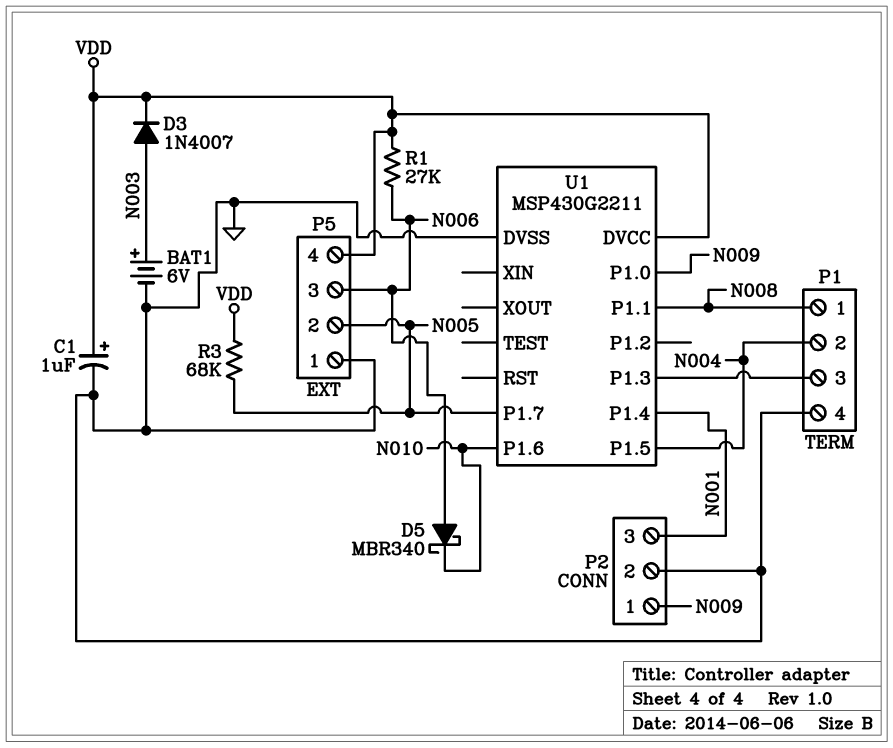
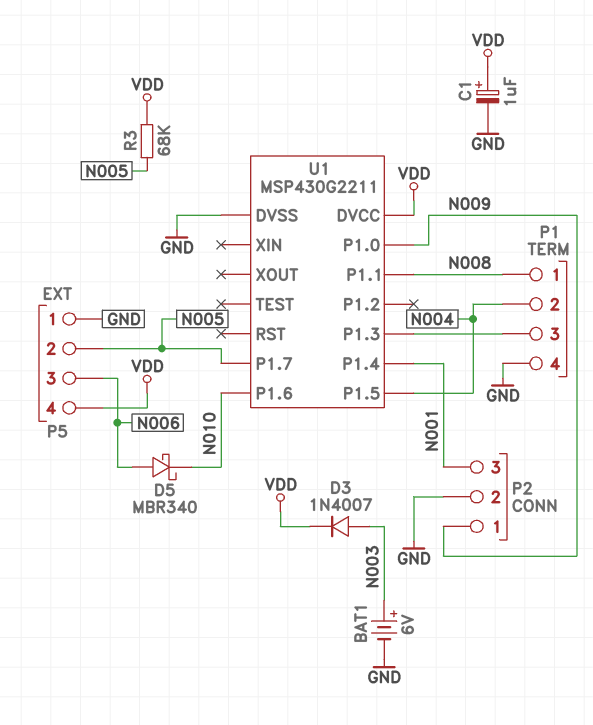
R1: 27k (N006, VDD) -> none

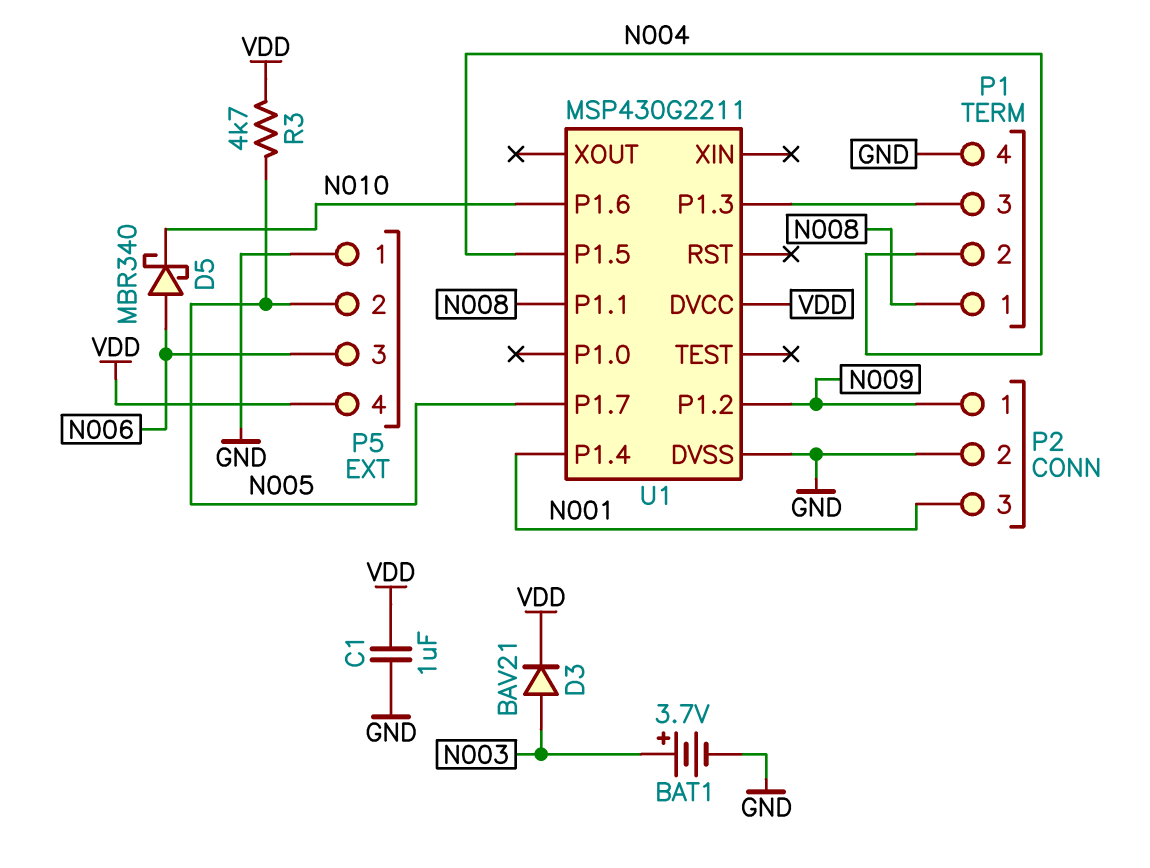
BAT1: 6V (plus N003, minus GND) -> 3.7V (plus N003, minus GND)
C1: 1uF (plus VDD, minus GND) -> 1uF (GND, VDD)
D3: diode 1N4007 (A N003, K VDD) -> diode BAV21 (A N003, K VDD)
R3: 68k (N005, VDD) -> 4.7k (N005, VDD)
U1 pin P1.0: N009 -> none
U1 pin P1.2: none -> N009

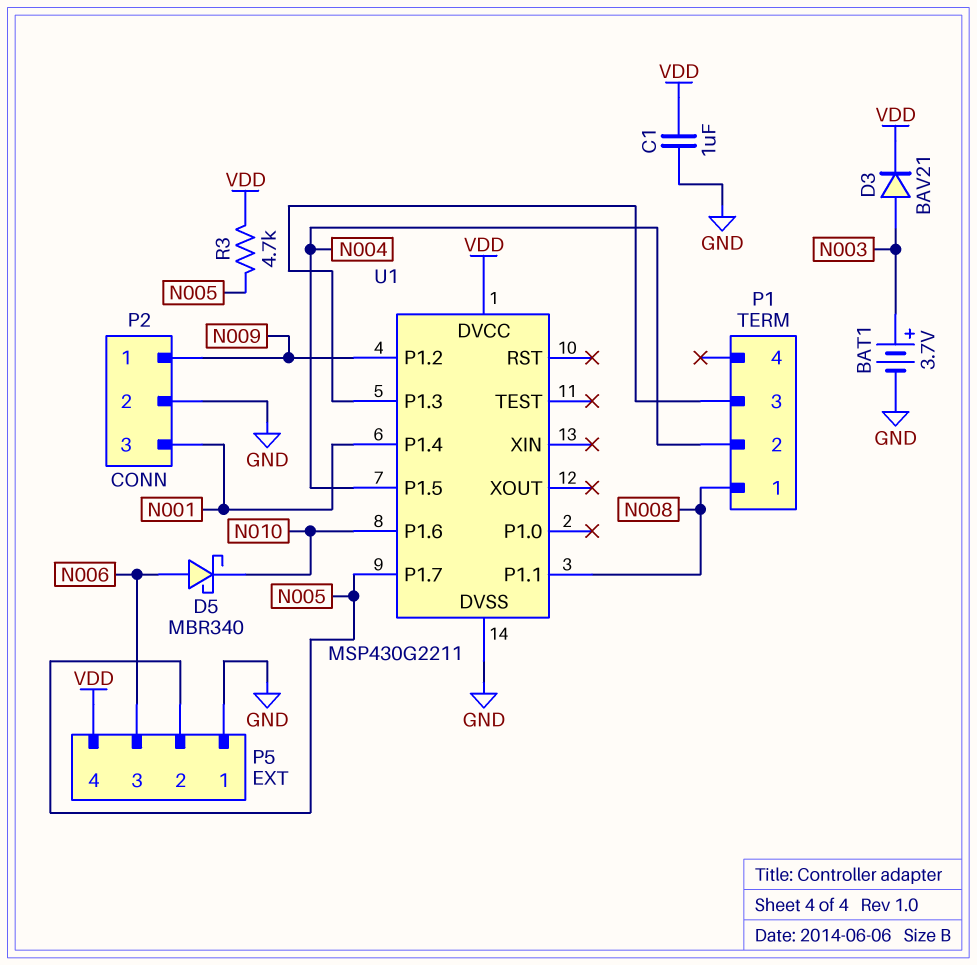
P1 pin 4: GND -> none

